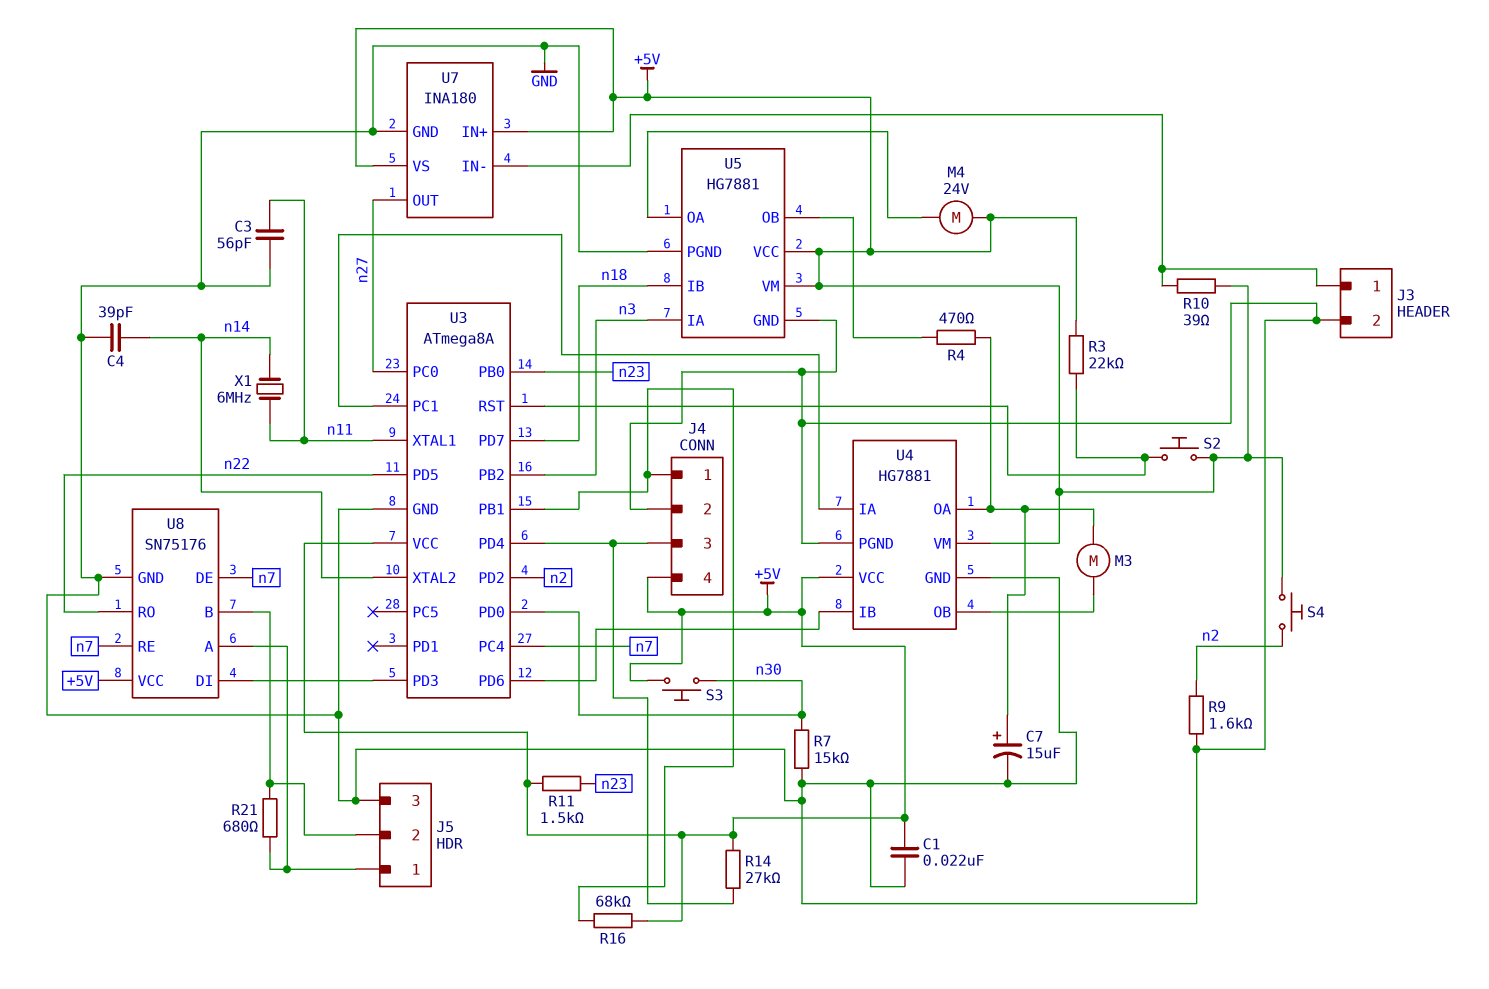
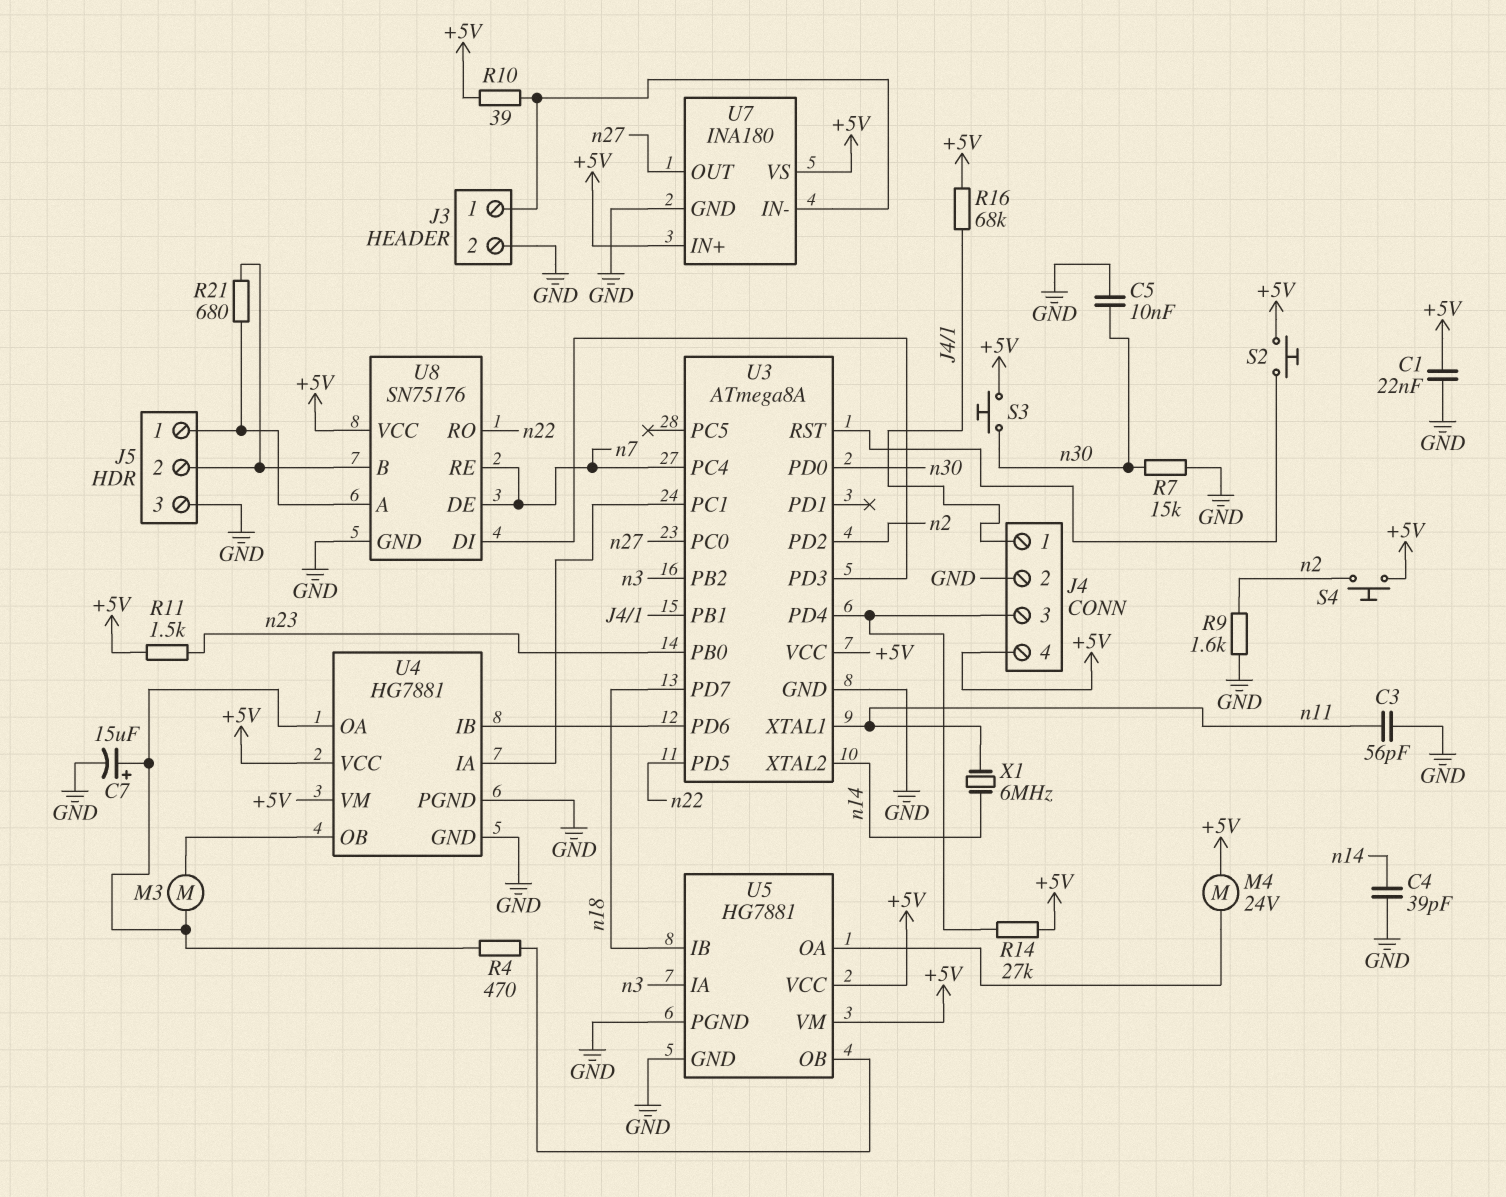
C5: none -> 10nF (GND, n30)
R3: 22k (+5V, U3/RST) -> none

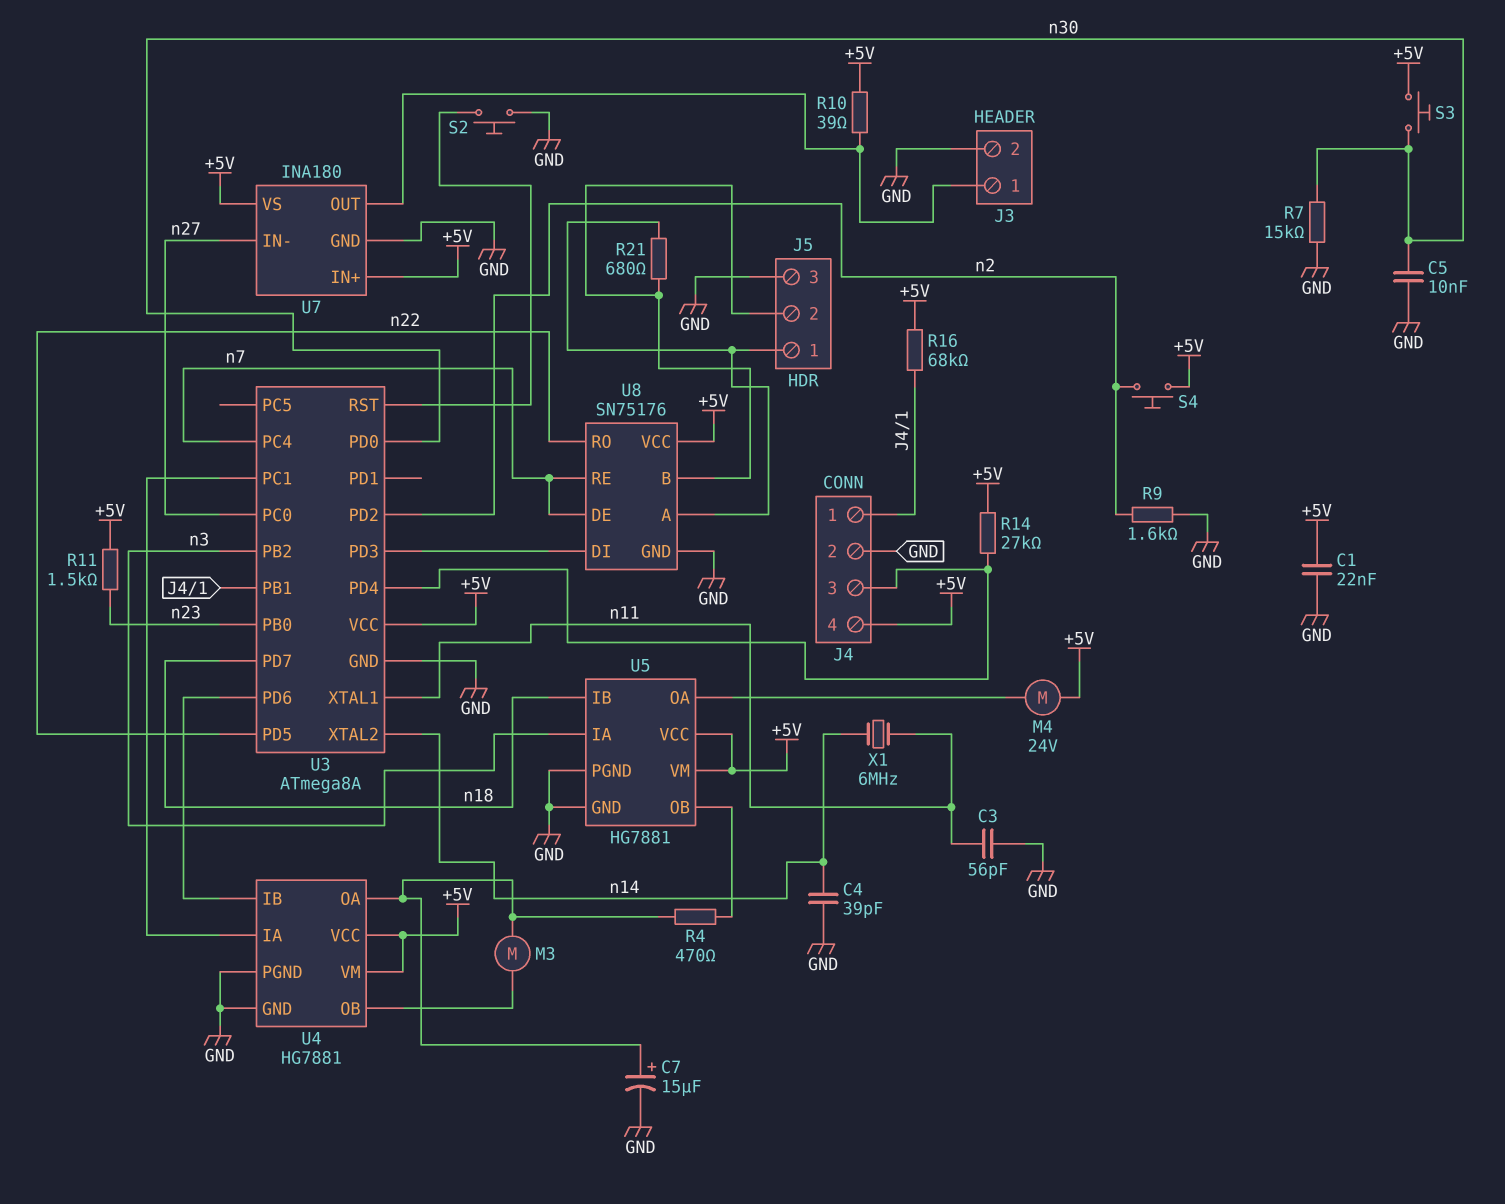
S2: button (+5V, U3/RST) -> button (GND, U3/RST)
U7 pin IN-: J3/1 -> n27
U7 pin OUT: n27 -> J3/1

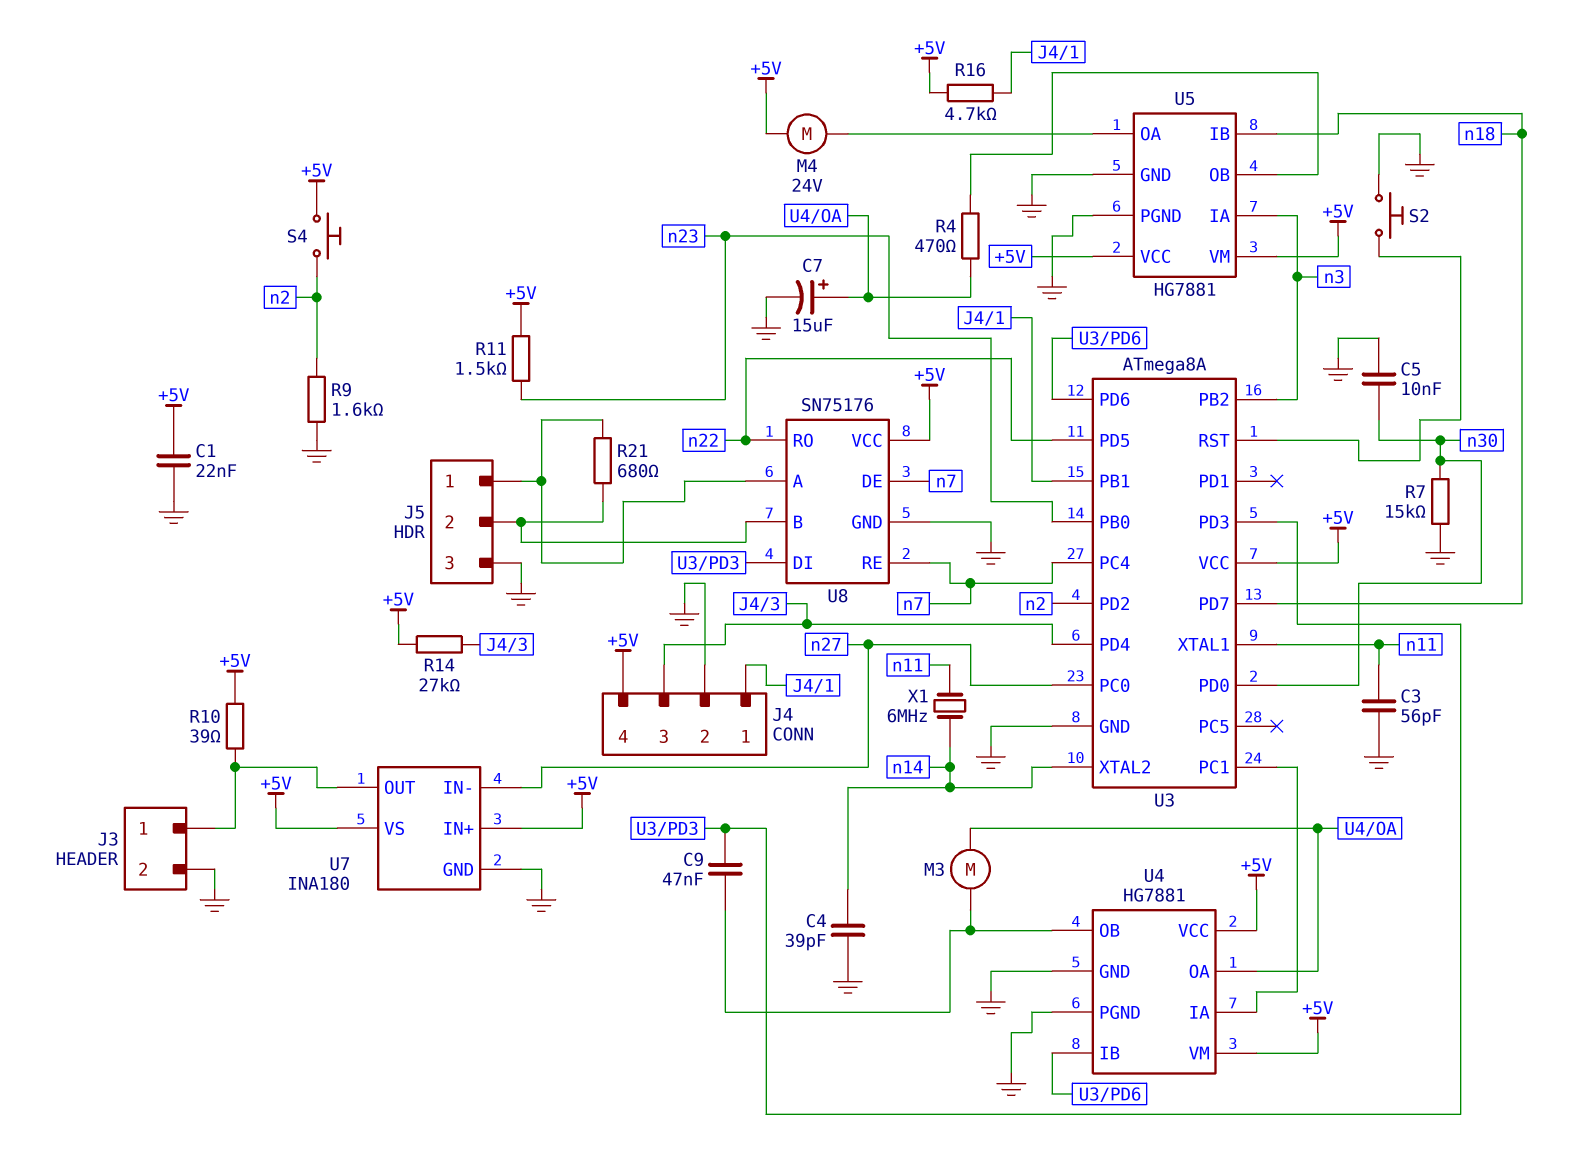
C9: none -> 47nF (U3/PD3, U4/OB)
R16: 68k (+5V, J4/1) -> 4.7k (+5V, J4/1)
S3: button (+5V, n30) -> none

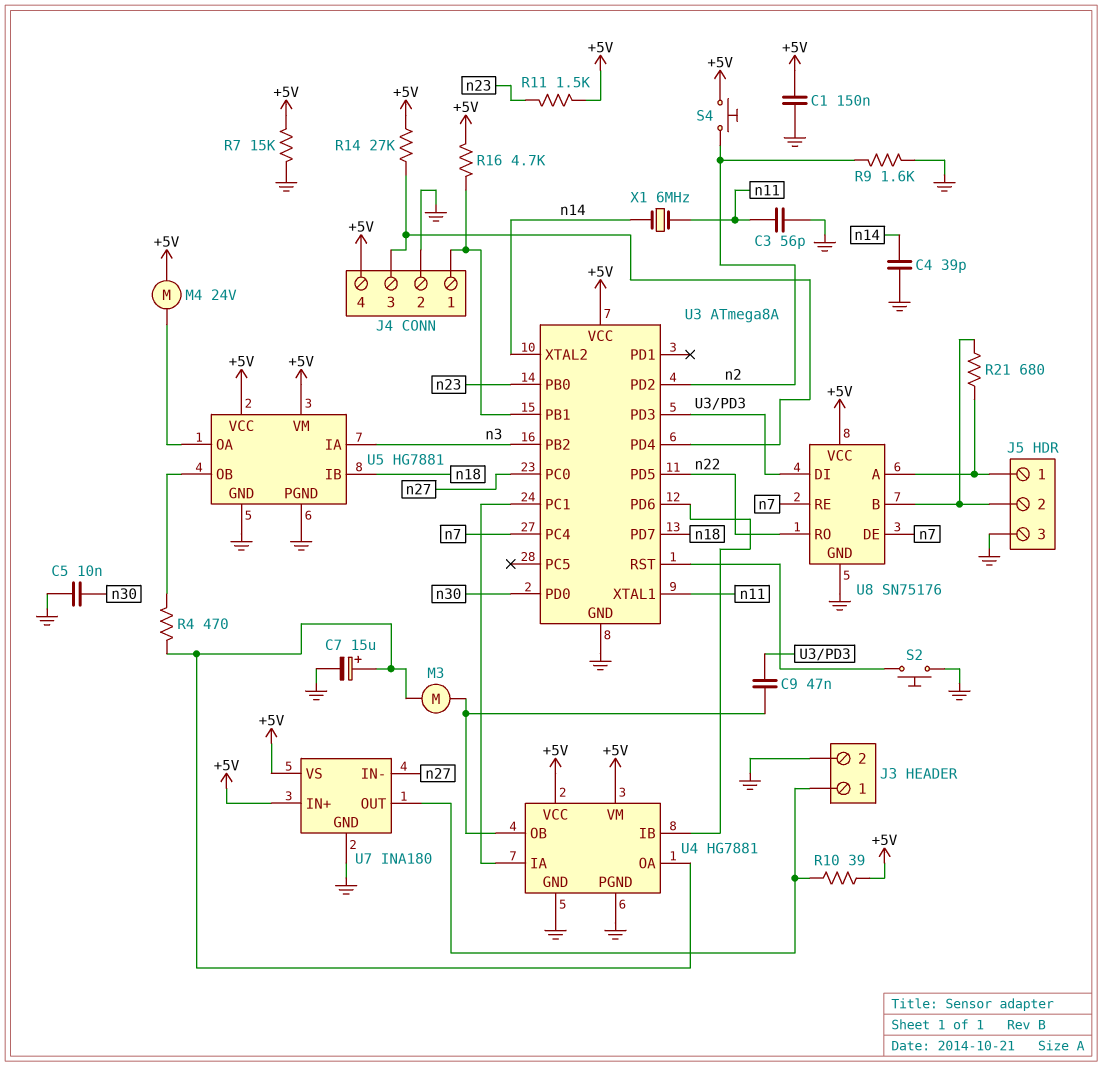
C1: 22nF (+5V, GND) -> 150nF (+5V, GND)
R7: 15k (GND, n30) -> 15k (+5V, GND)

